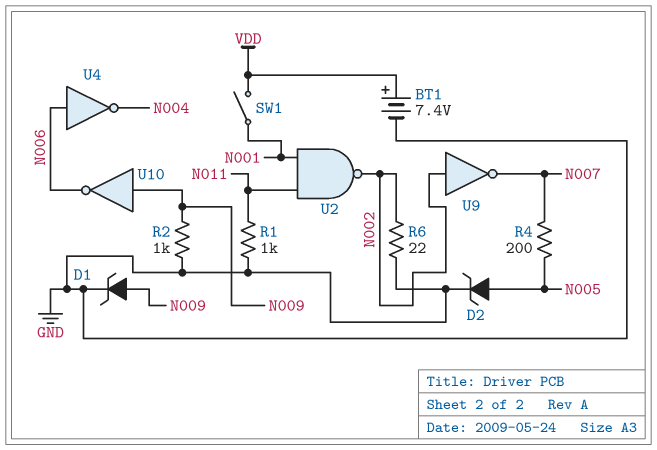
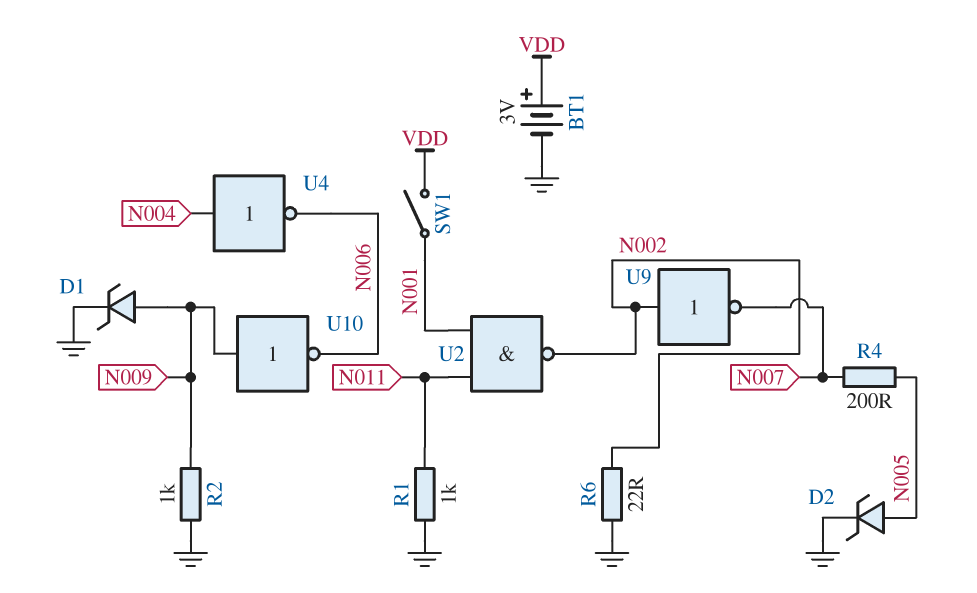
BT1: 7.4V (plus VDD, minus GND) -> 3V (plus VDD, minus GND)
U4: NOT (in N006, out N004) -> NOT (in N004, out N006)

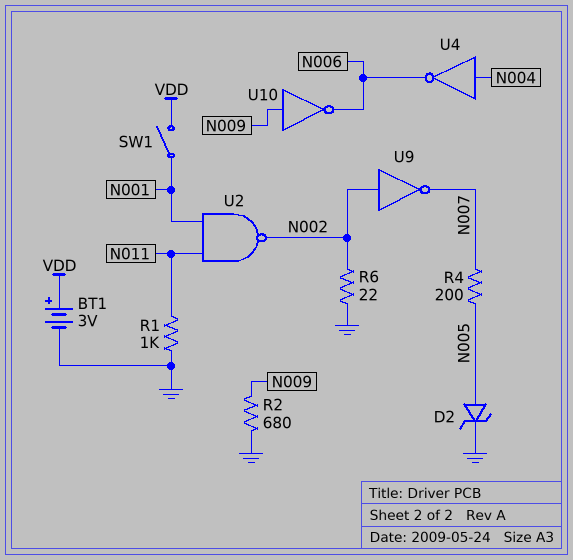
D1: zener (A N009, K GND) -> none
R2: 1k (GND, N009) -> 680 (GND, N009)

